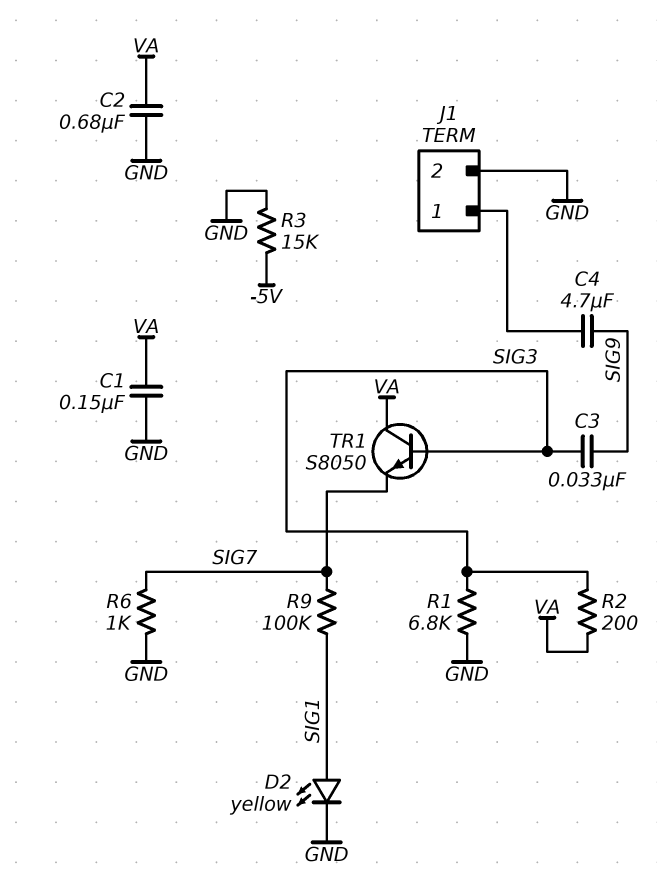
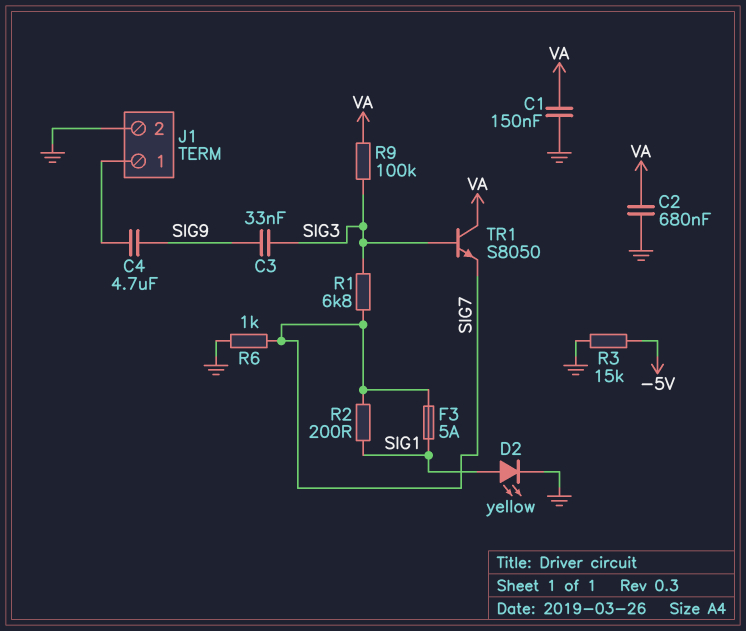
F3: none -> 5A (SIG1, SIG7)
R1: 6.8k (GND, SIG3) -> 6.8k (SIG3, SIG7)
R2: 200 (SIG3, VA) -> 200 (SIG1, SIG7)
R9: 100k (SIG1, SIG7) -> 100k (SIG3, VA)

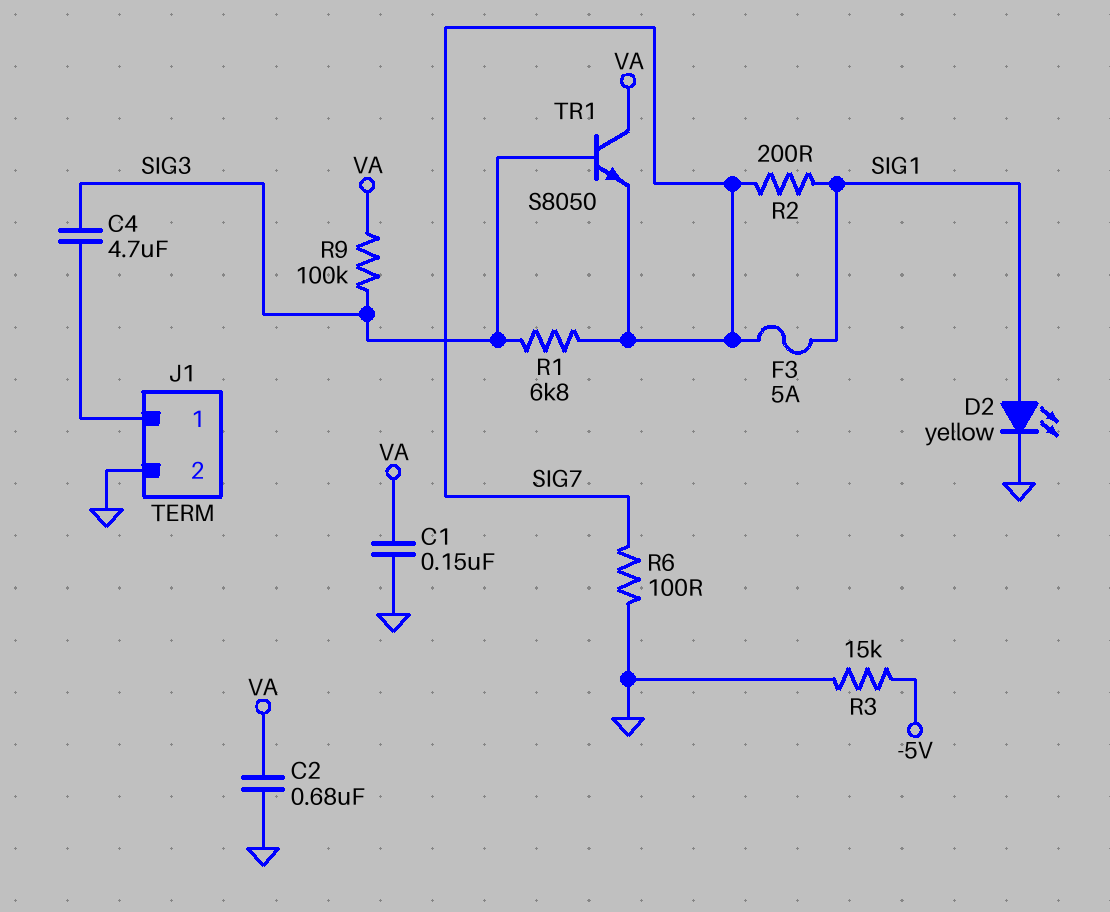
C3: 33nF (SIG3, SIG9) -> none
C4: 4.7uF (J1/1, SIG9) -> 4.7uF (J1/1, SIG3)
R6: 1k (GND, SIG7) -> 100 (GND, SIG7)

